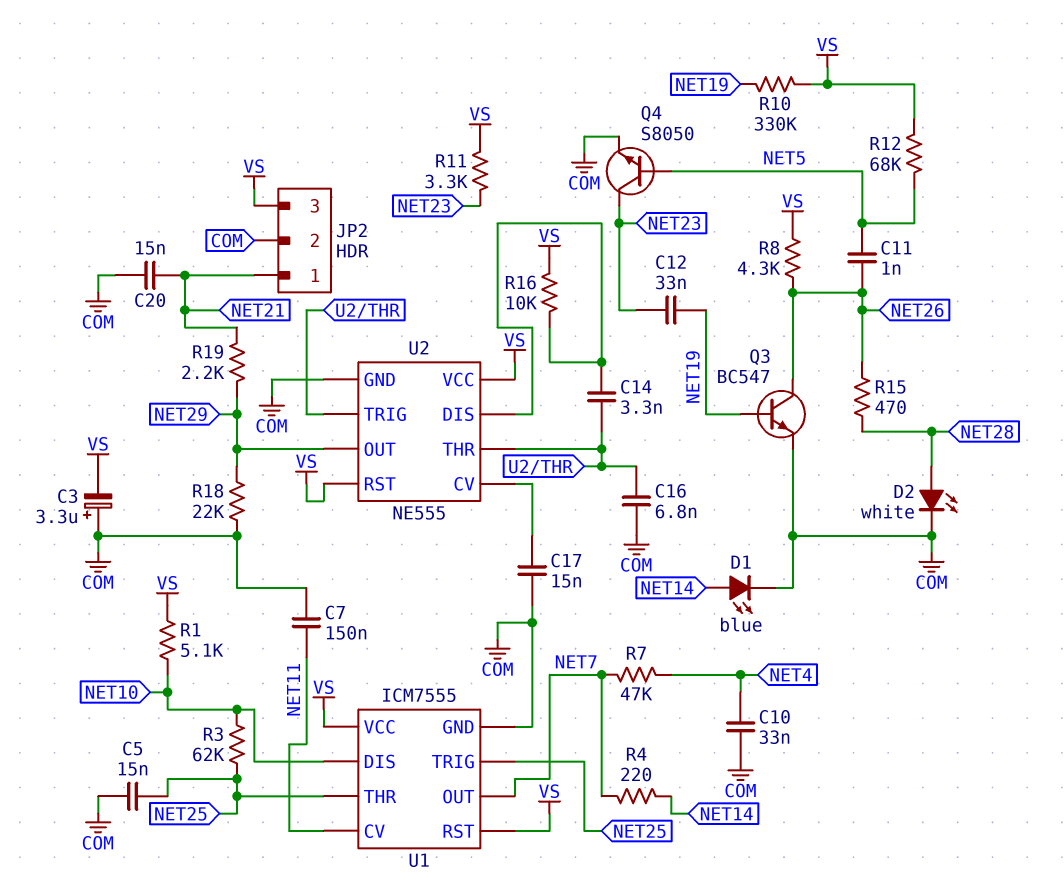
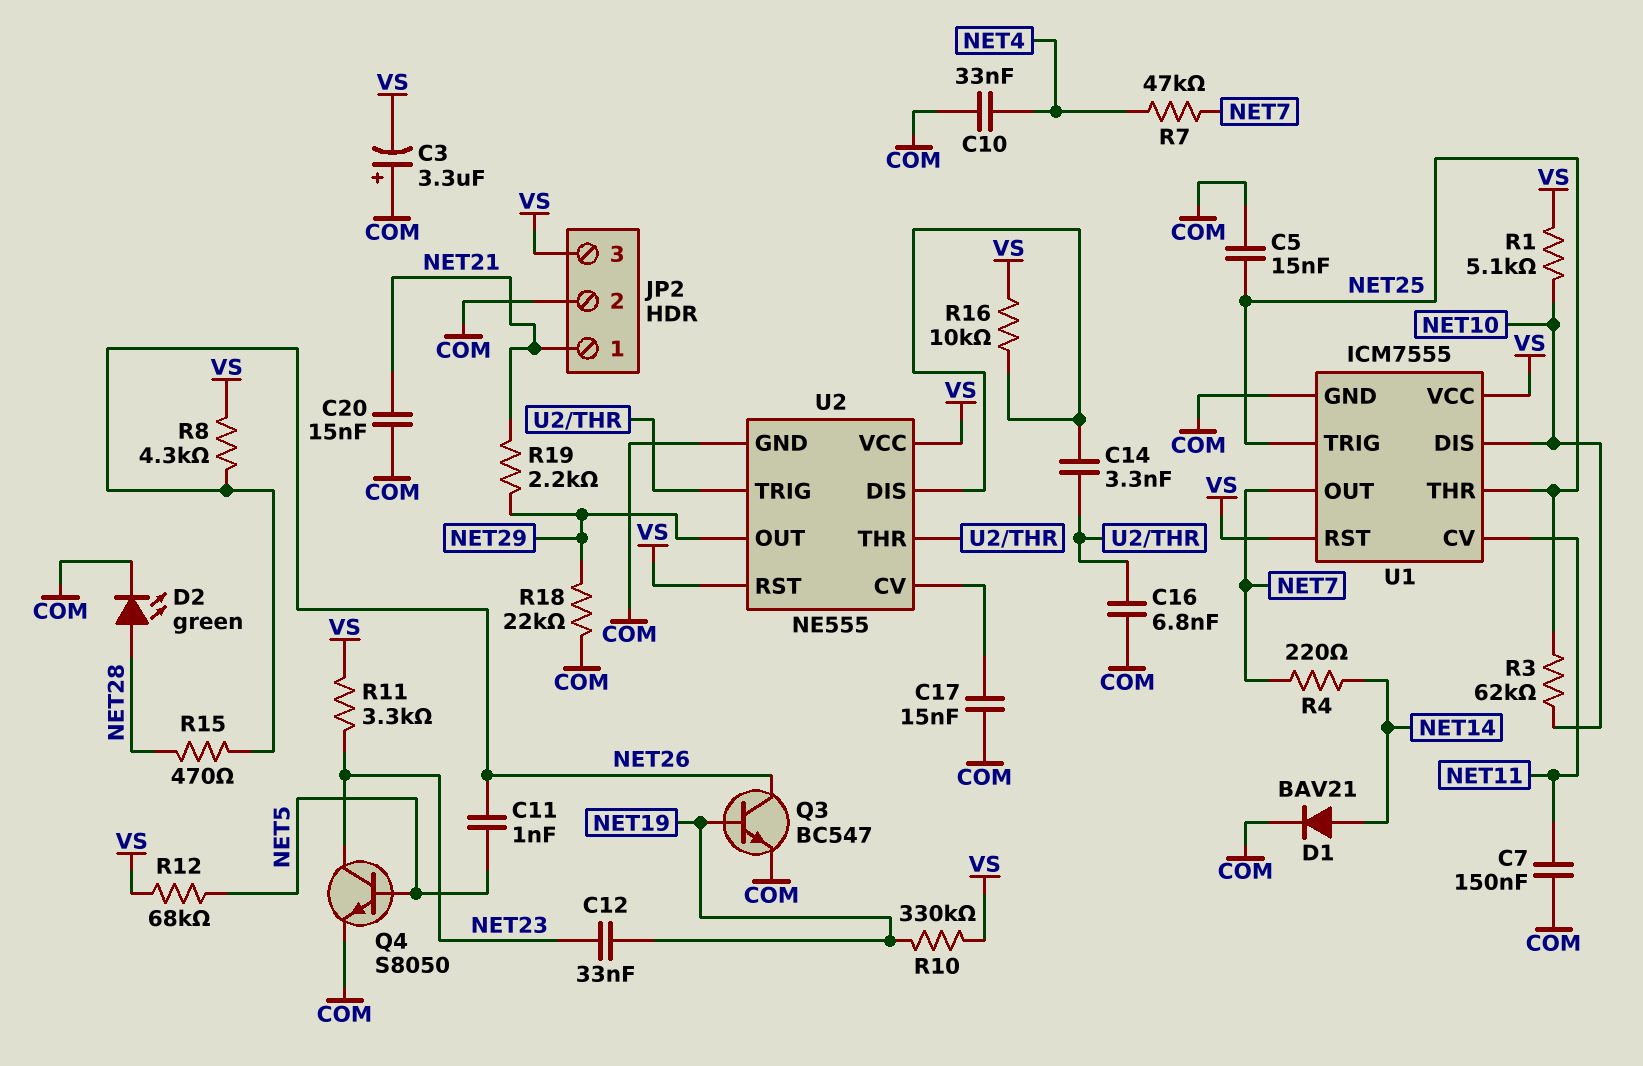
D1: LED blue (A NET14, K COM) -> diode BAV21 (A NET14, K COM)
D2: LED white (A NET28, K COM) -> LED green (A NET28, K COM)

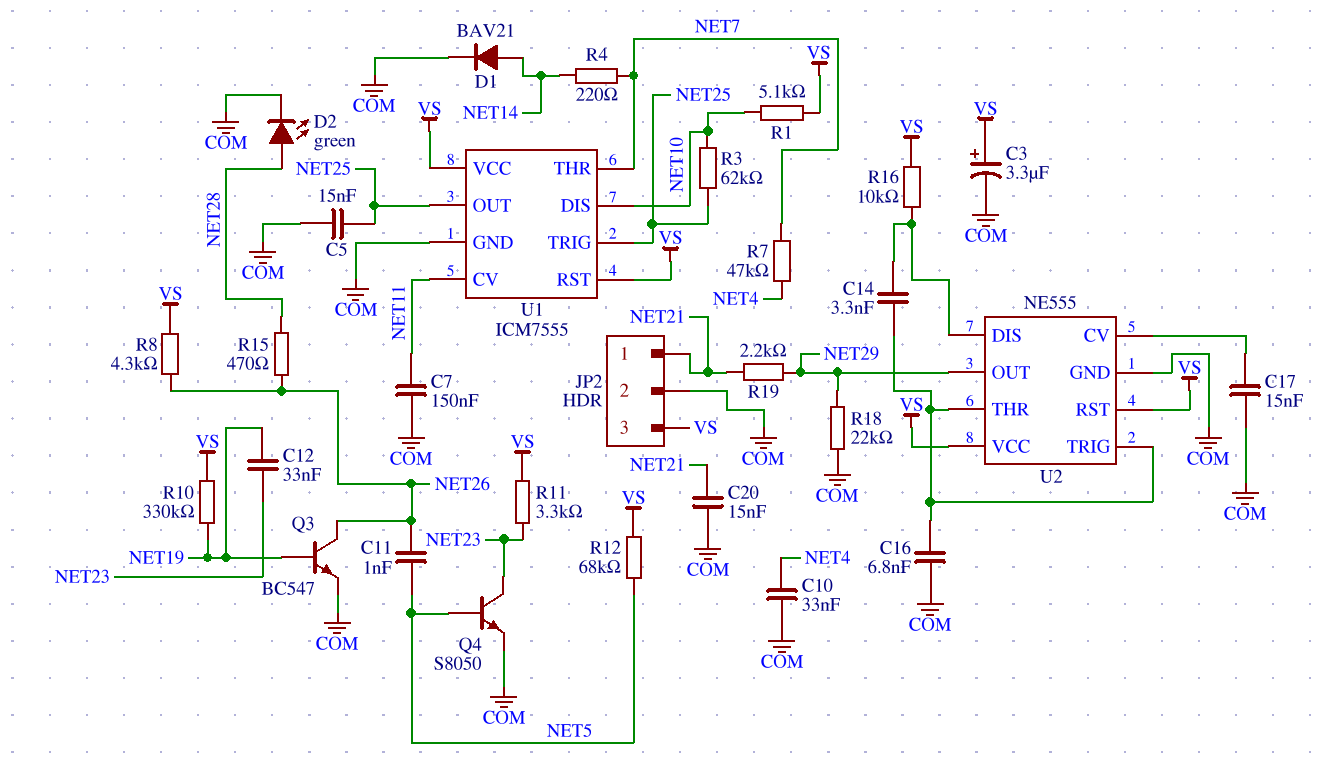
C3: 3.3uF (plus COM, minus VS) -> 3.3uF (plus VS, minus COM)
U1 pin OUT: NET7 -> NET25
U1 pin THR: NET25 -> NET7

